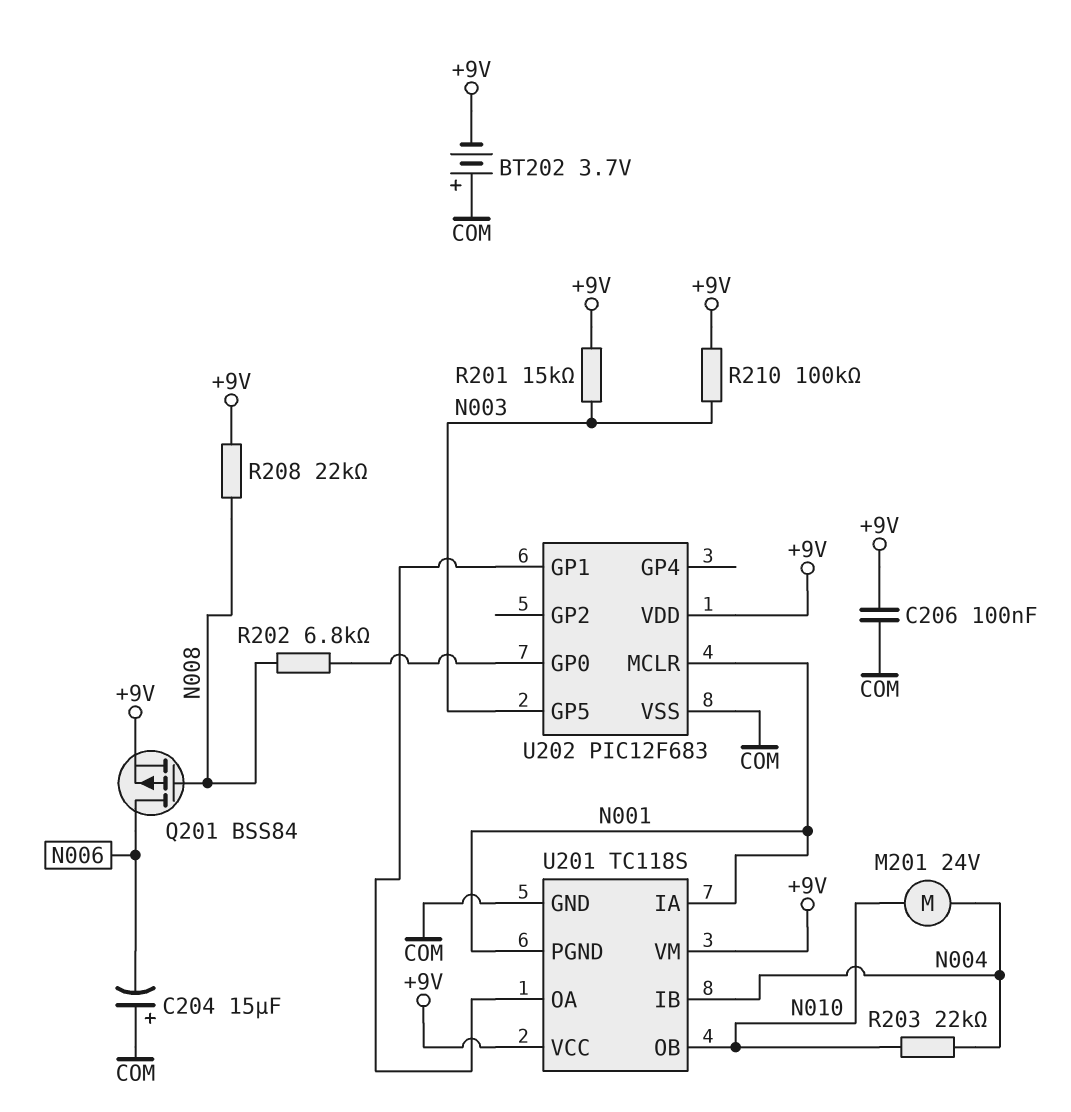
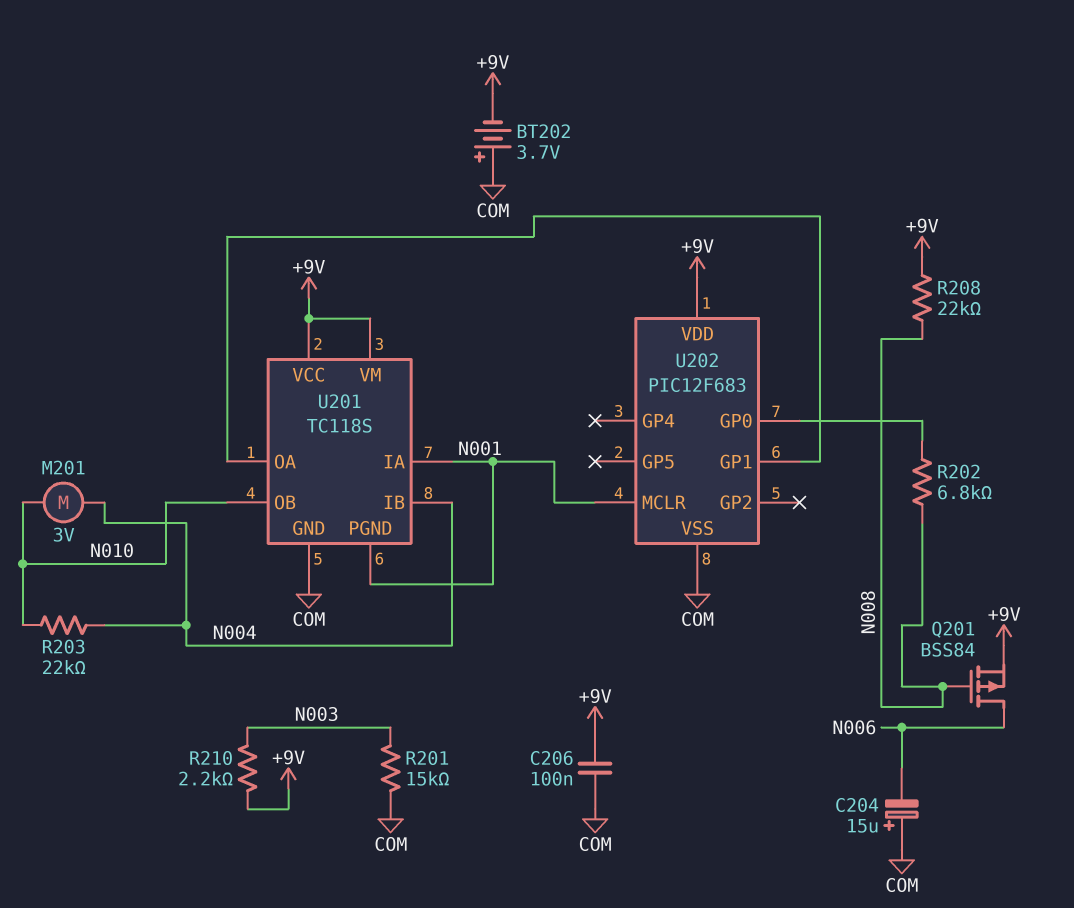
M201: motor 24V (N004, N010) -> motor 3V (N004, N010)
R201: 15k (+9V, N003) -> 15k (COM, N003)
R210: 100k (+9V, N003) -> 2.2k (+9V, N003)
U202 pin GP5: N003 -> none

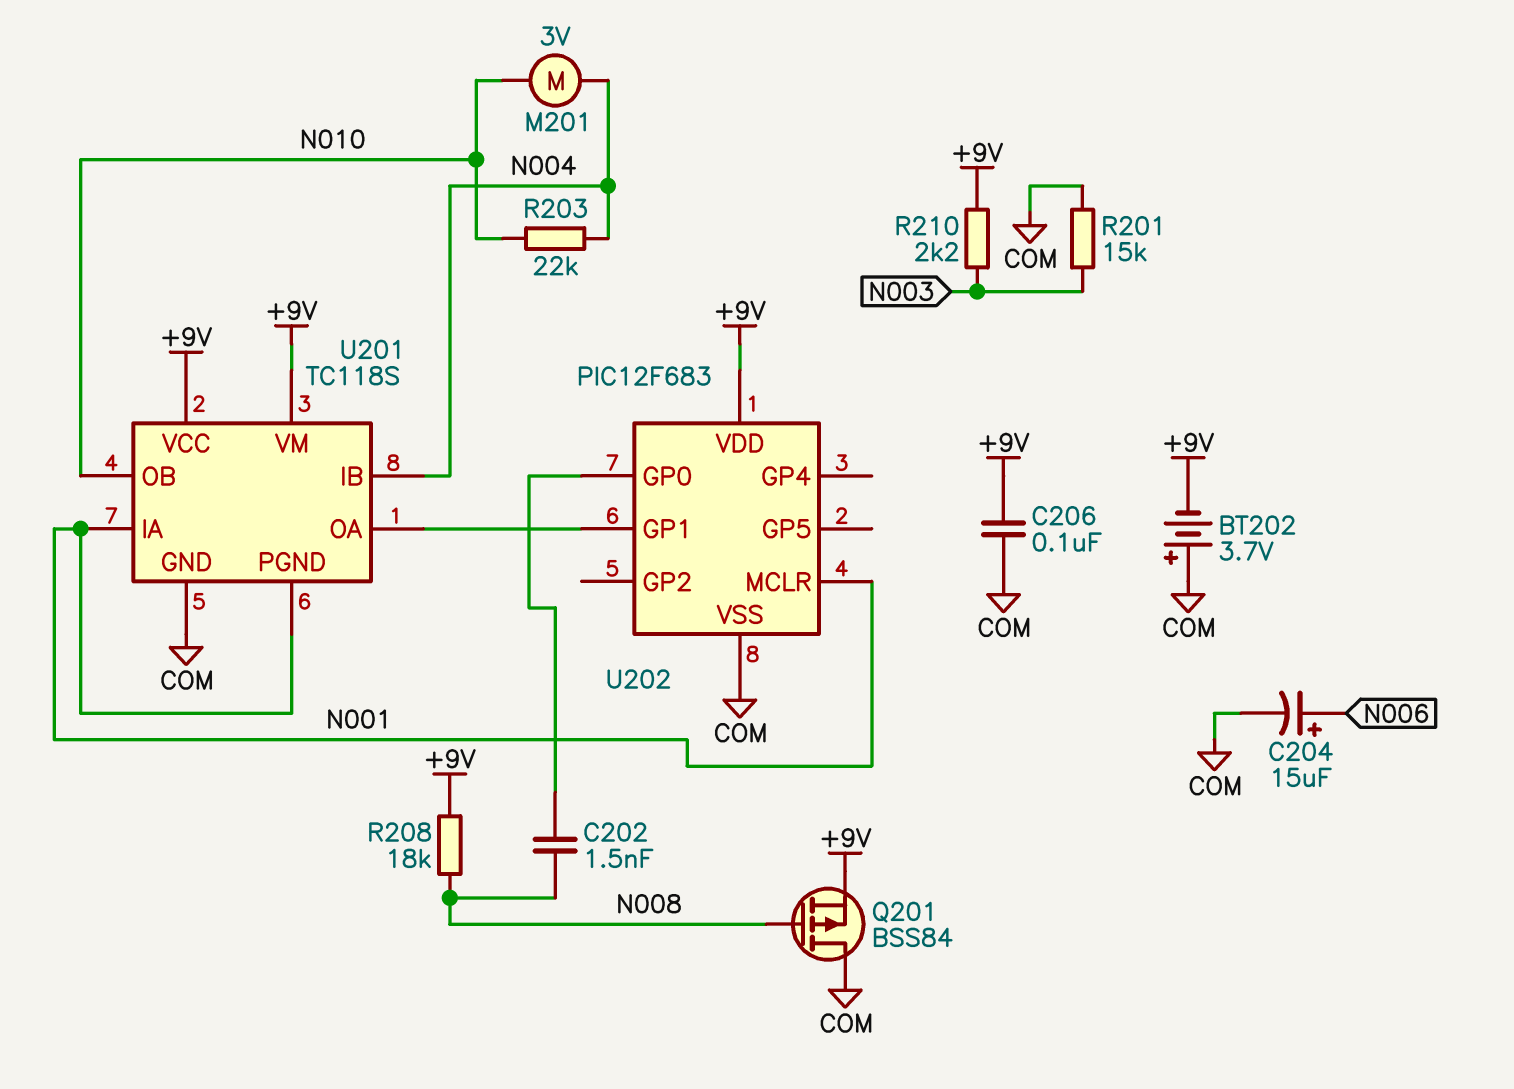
C202: none -> 1.5nF (N008, U202/GP0)
C204: 15uF (plus COM, minus N006) -> 15uF (plus N006, minus COM)
Q201: PMOS BSS84 (G N008, D N006, S +9V) -> PMOS BSS84 (G N008, D COM, S +9V)
R202: 6.8k (N008, U202/GP0) -> none
R208: 22k (+9V, N008) -> 18k (+9V, N008)

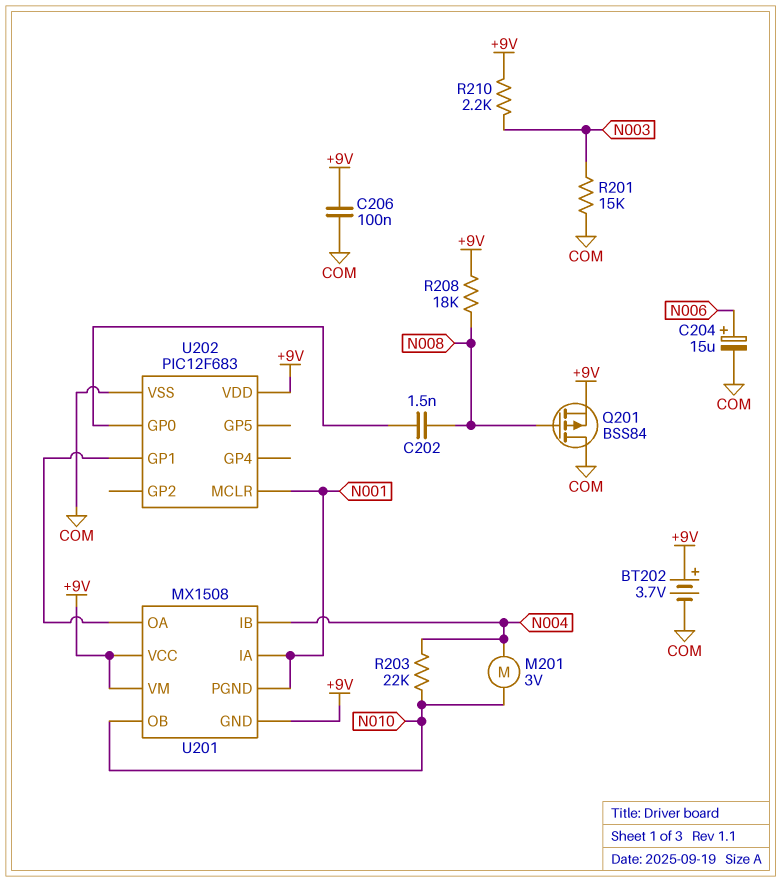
BT202: 3.7V (plus COM, minus +9V) -> 3.7V (plus +9V, minus COM)
U201: TC118S -> MX1508
U201 pin GND: COM -> +9V

